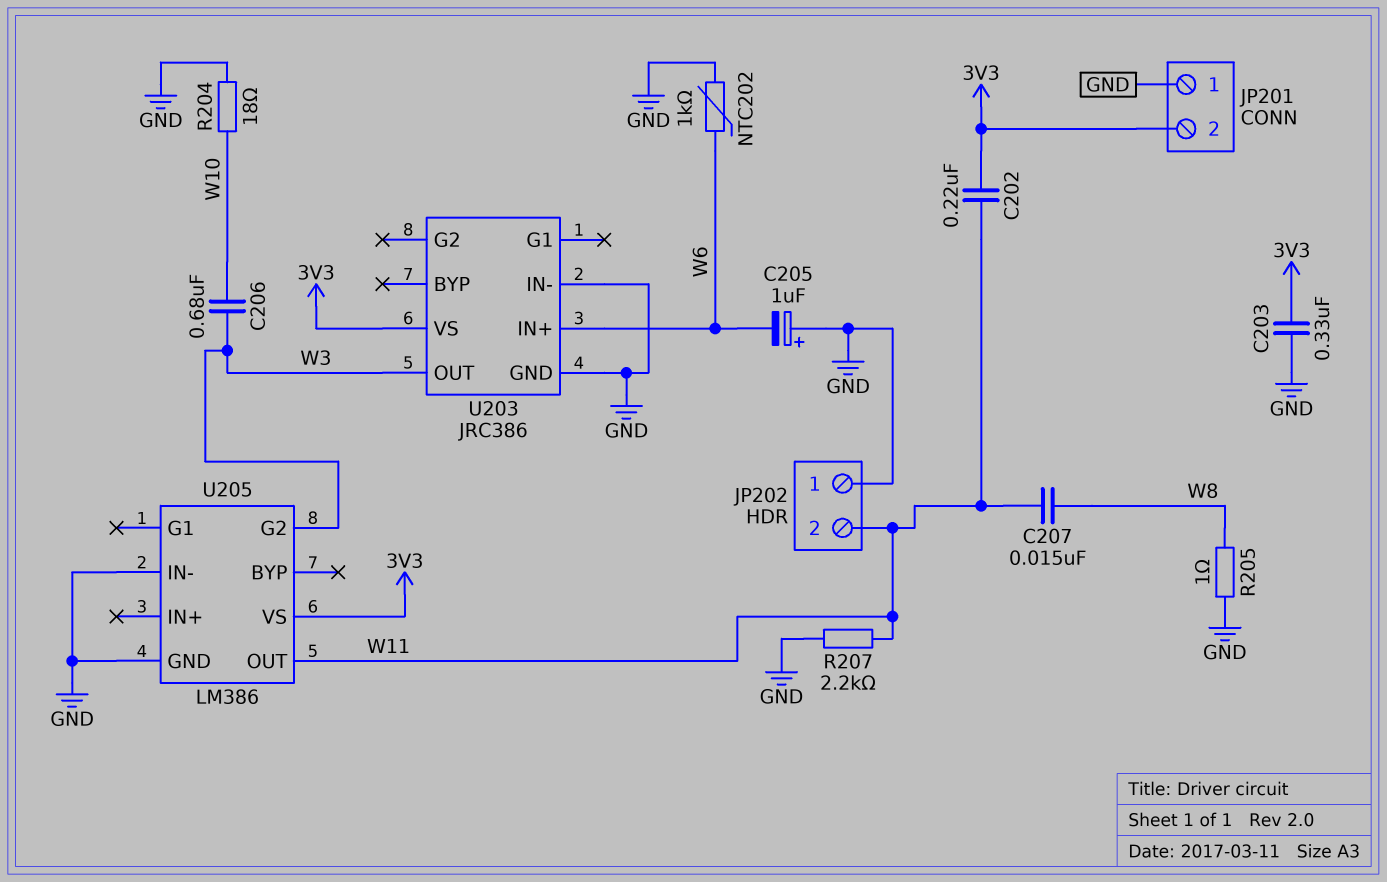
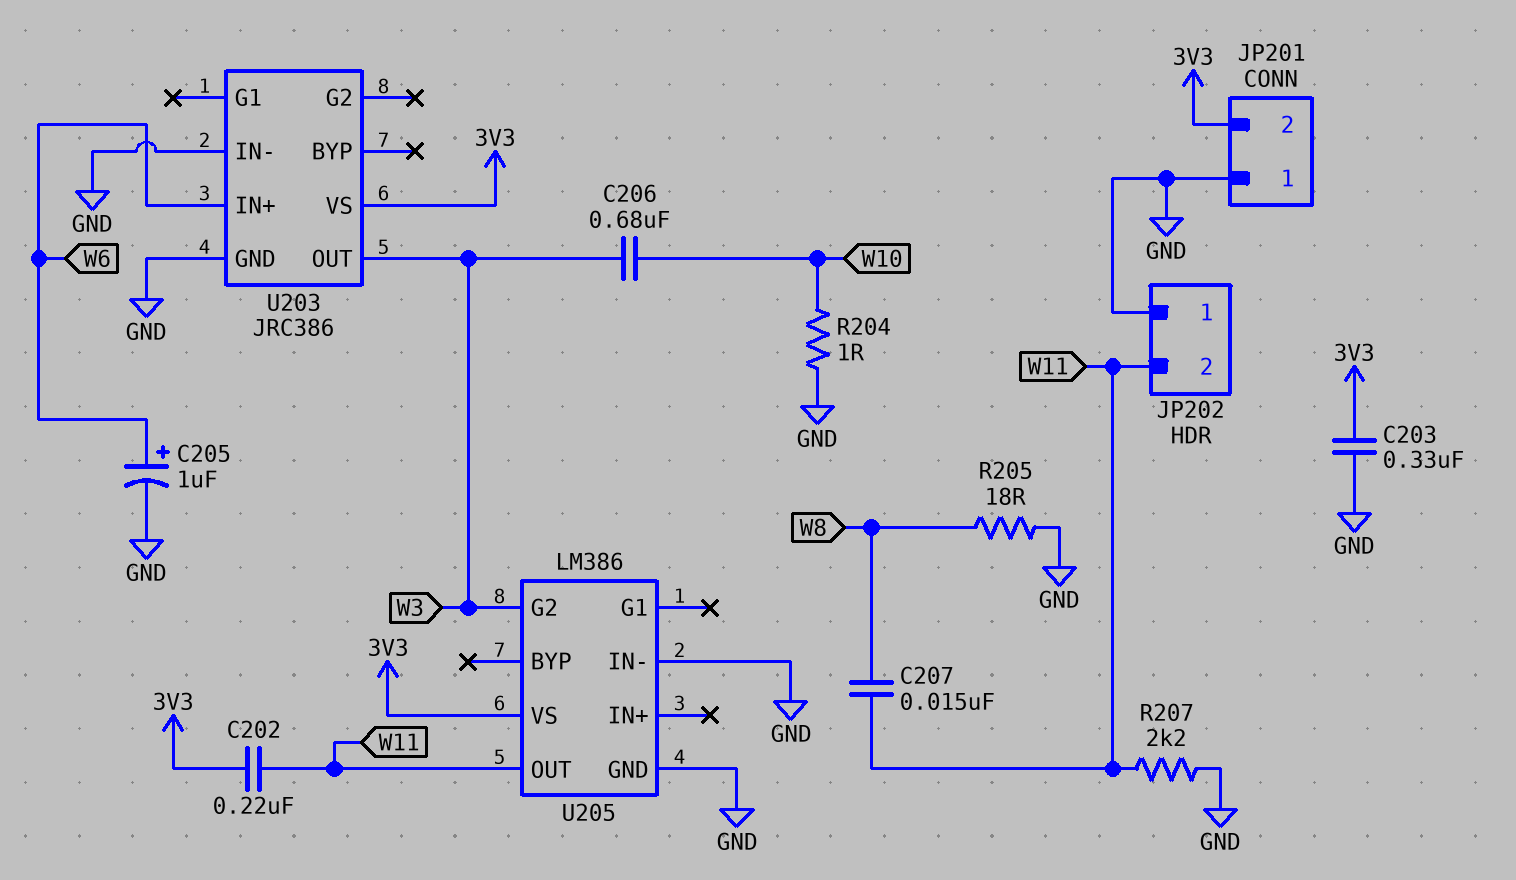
C205: 1uF (plus GND, minus W6) -> 1uF (plus W6, minus GND)
NTC202: 1k (GND, W6) -> none
R204: 18 (GND, W10) -> 1 (GND, W10)
R205: 1 (GND, W8) -> 18 (GND, W8)

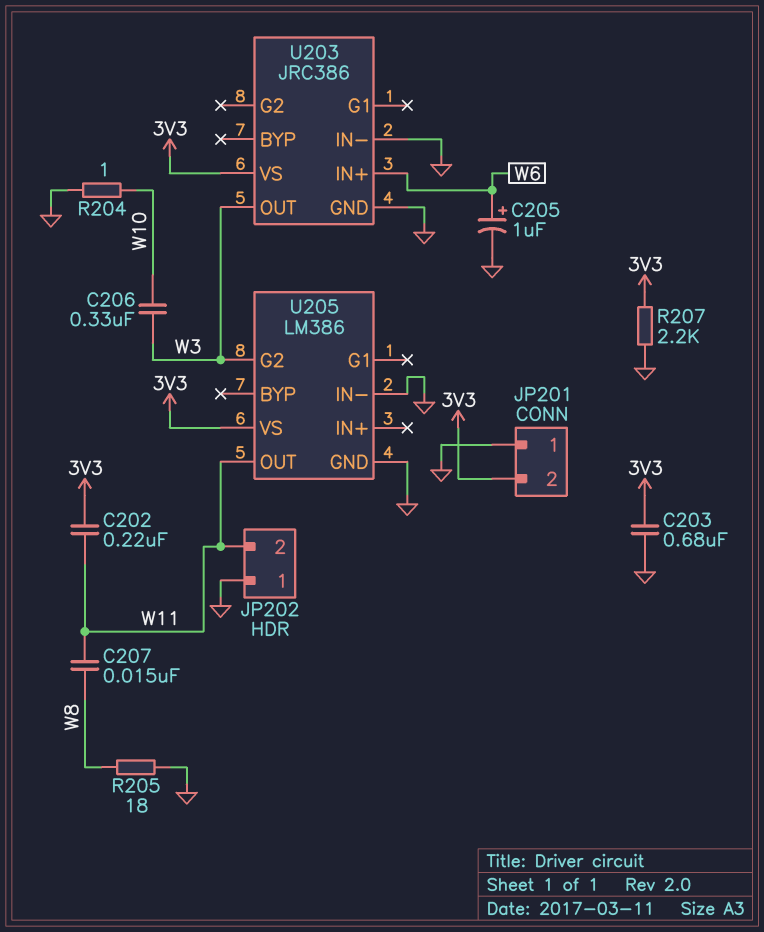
C203: 330nF (3V3, GND) -> 680nF (3V3, GND)
C206: 680nF (W3, W10) -> 330nF (W3, W10)
R207: 2.2k (GND, W11) -> 2.2k (3V3, GND)

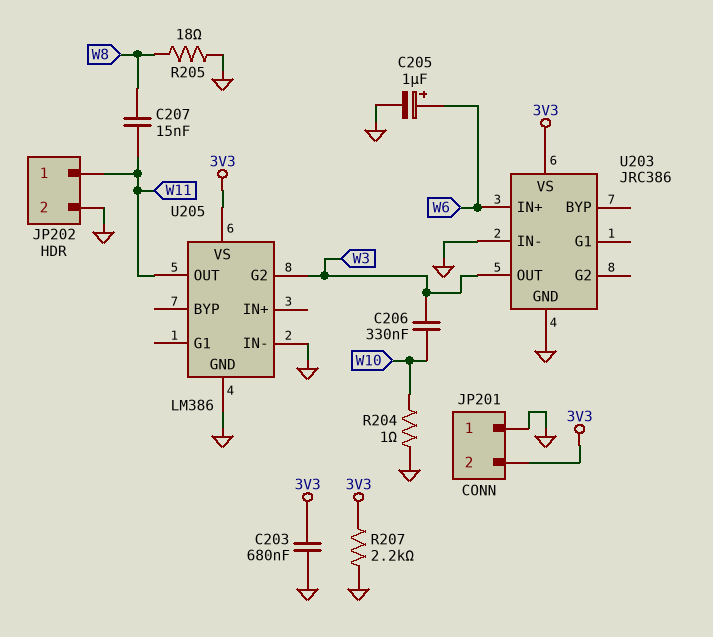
C202: 220nF (3V3, W11) -> none
JP202 pin 1: GND -> W11
JP202 pin 2: W11 -> GND

